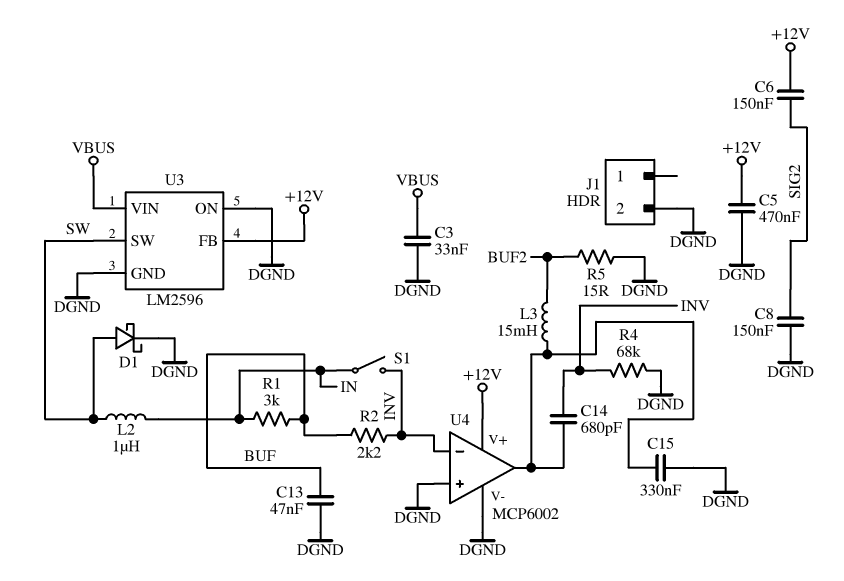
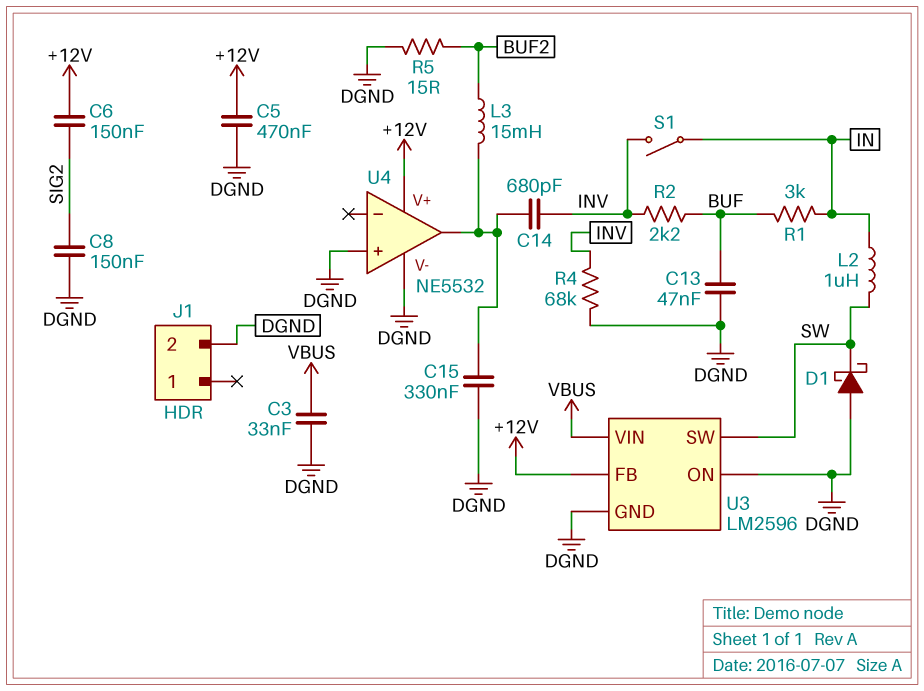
D1: schottky (A SW, K DGND) -> schottky (A DGND, K SW)
U4: MCP6002 -> NE5532
U4 pin in-: INV -> none

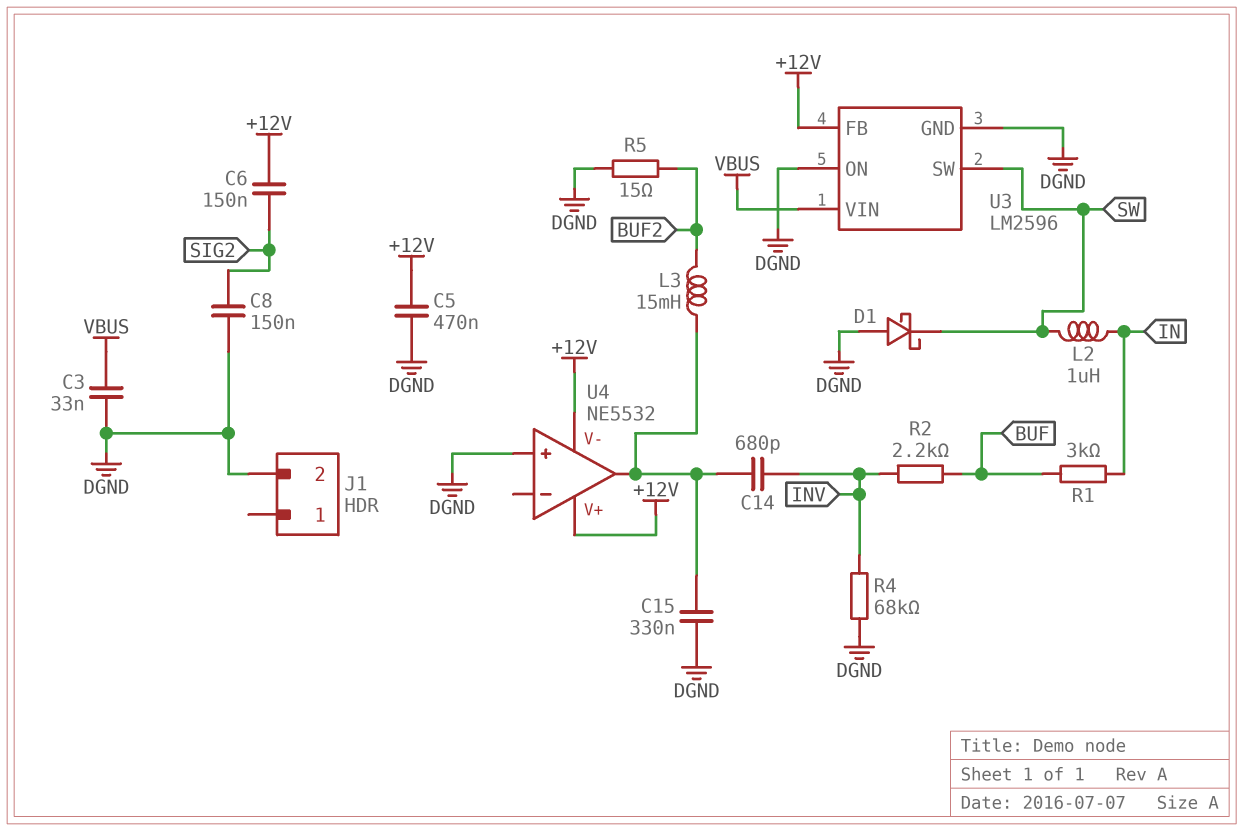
C13: 47nF (BUF, DGND) -> none
S1: switch (IN, INV) -> none
U4 pin V-: DGND -> +12V

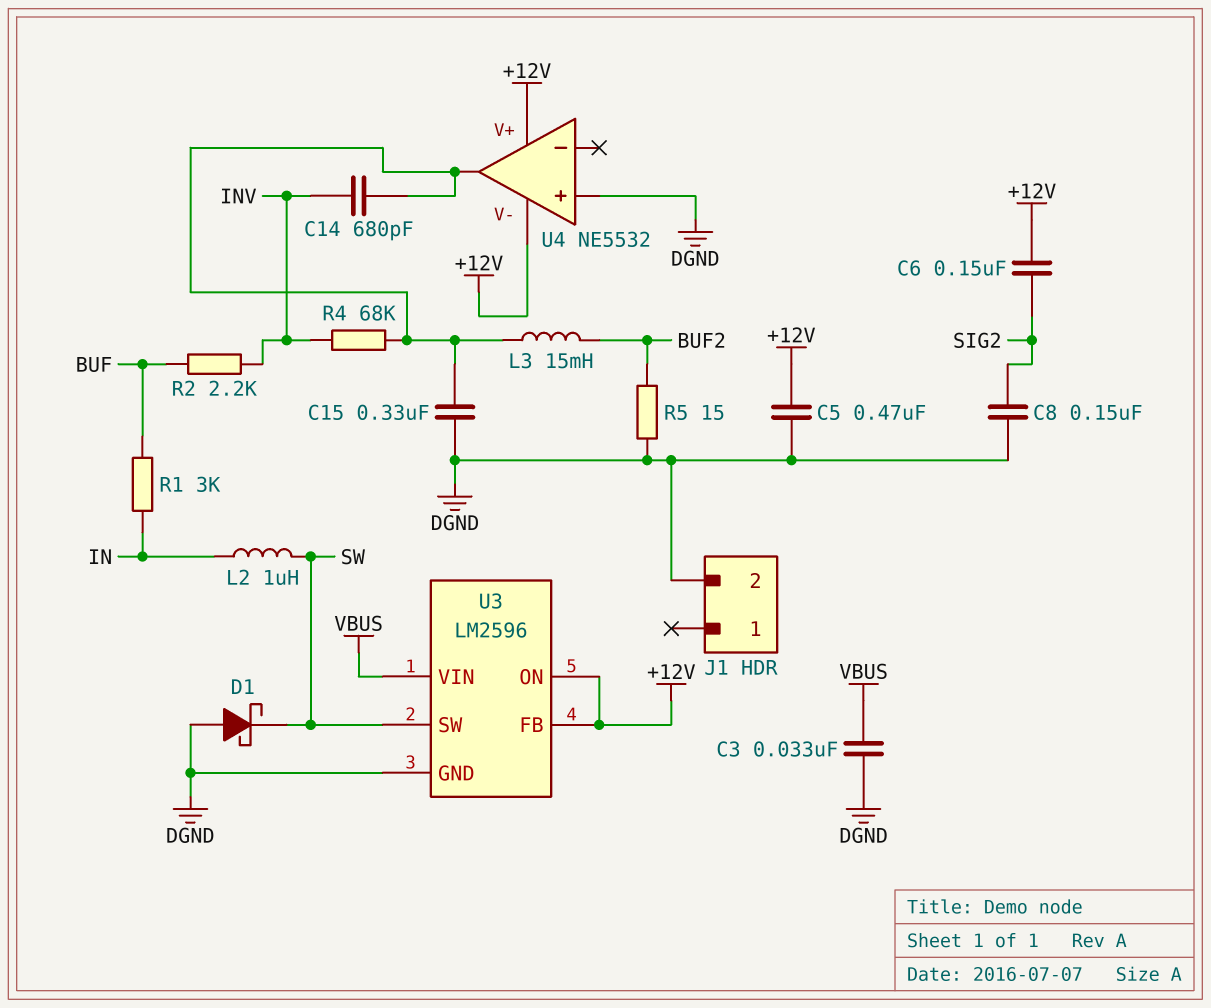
R4: 68k (DGND, INV) -> 68k (INV, U4/out)
U3 pin ON: DGND -> +12V

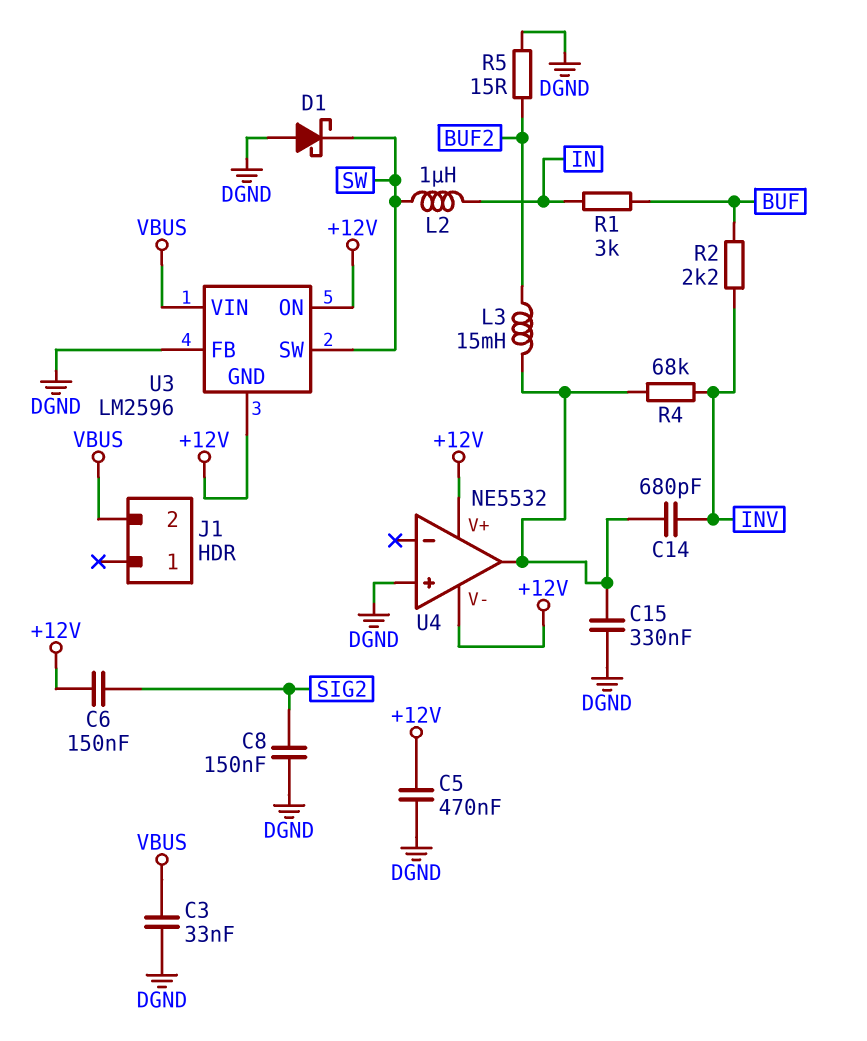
J1 pin 2: DGND -> VBUS
U3 pin FB: +12V -> DGND
U3 pin GND: DGND -> +12V

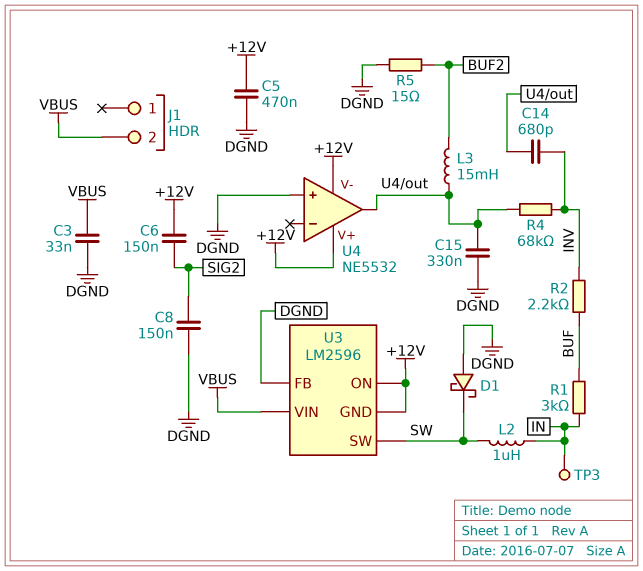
TP3: none -> test point (IN)

